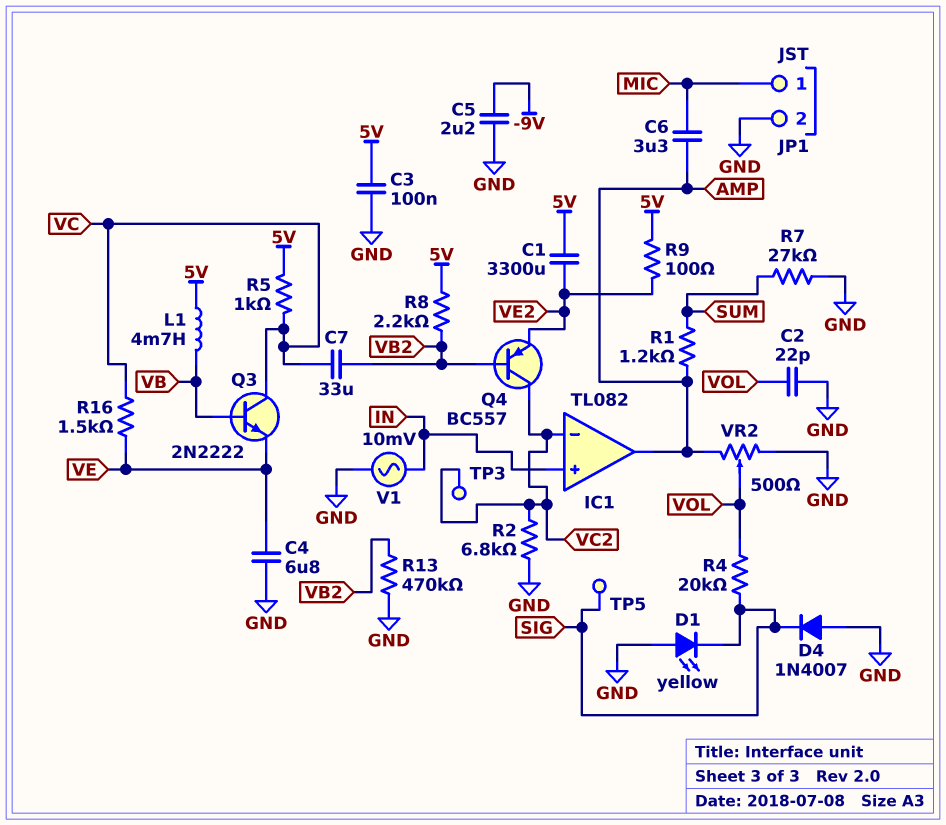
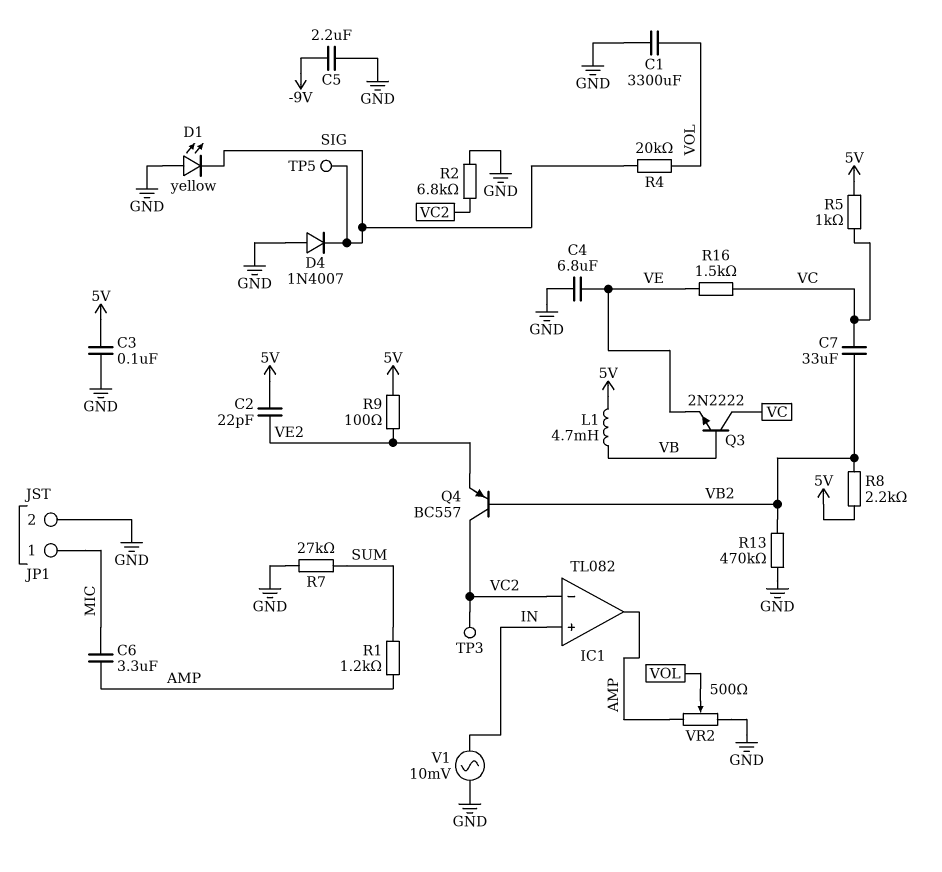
C1: 3300uF (5V, VE2) -> 3300uF (GND, VOL)
C2: 22pF (GND, VOL) -> 22pF (5V, VE2)

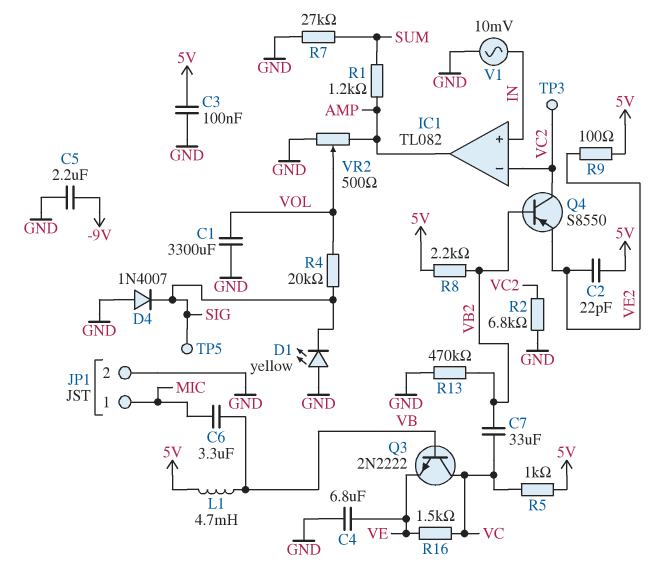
C6: 3.3uF (AMP, MIC) -> 3.3uF (MIC, VB)
Q4: PNP BC557 (B VB2, C VC2, E VE2) -> PNP S8550 (B VB2, C VC2, E VE2)

